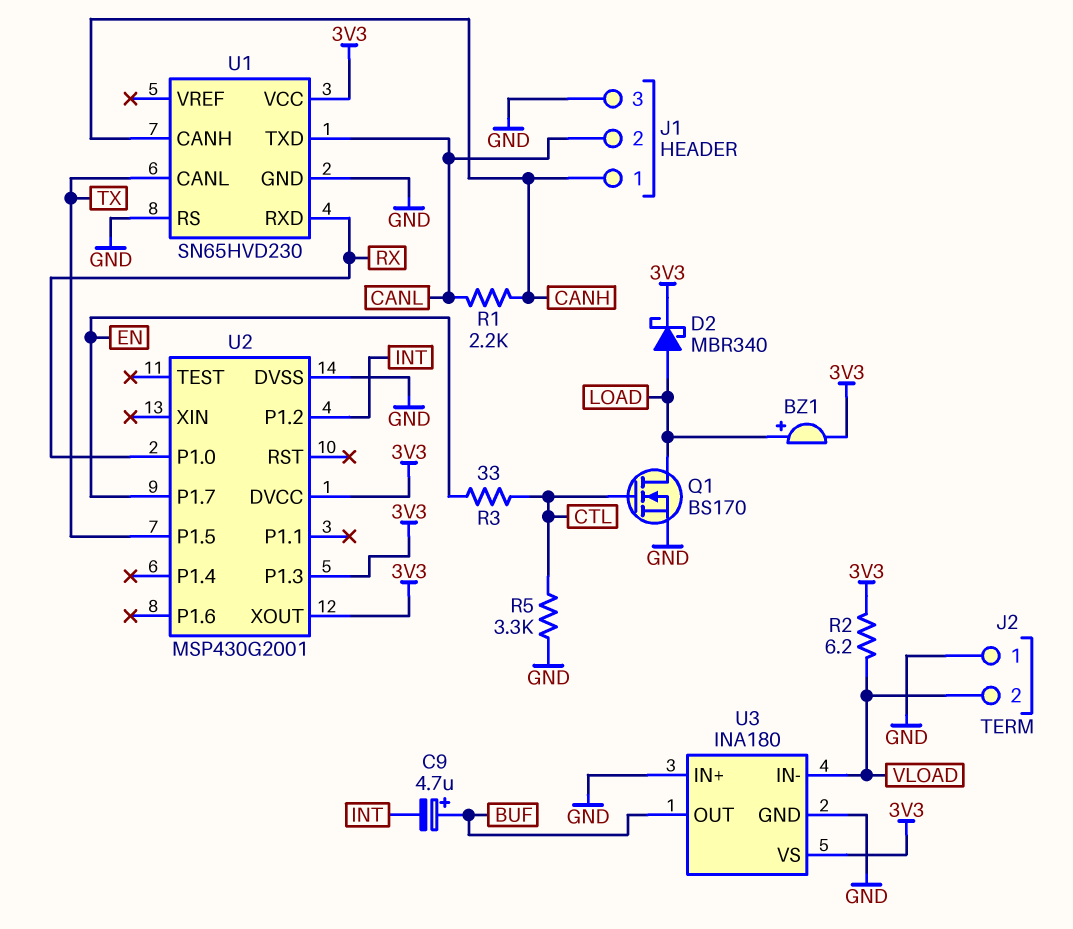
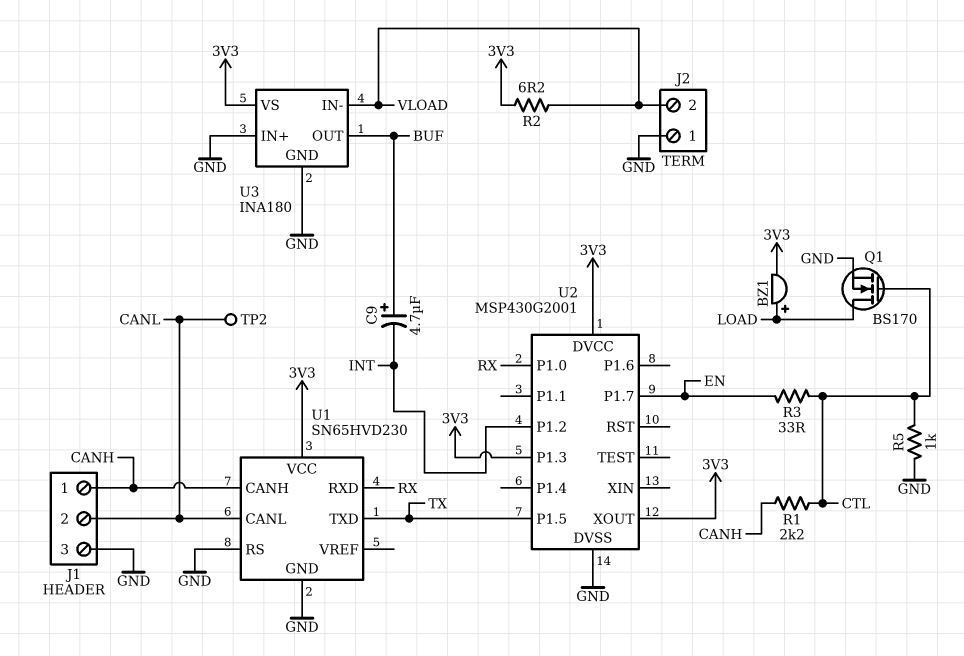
D2: schottky MBR340 (A LOAD, K 3V3) -> none
R1: 2.2k (CANH, CANL) -> 2.2k (CANH, CTL)
R5: 3.3k (CTL, GND) -> 1k (CTL, GND)
TP2: none -> test point (CANL)
U1 pin CANL: TX -> CANL
U1 pin TXD: CANL -> TX

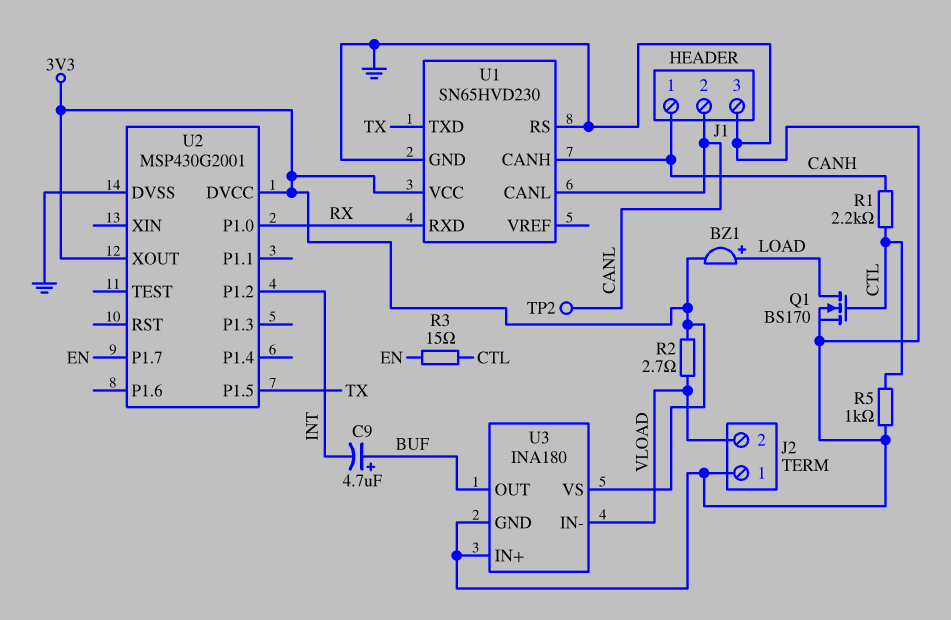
R2: 6.2 (3V3, VLOAD) -> 2.7 (3V3, VLOAD)
R3: 33 (CTL, EN) -> 15 (CTL, EN)
U2 pin P1.3: 3V3 -> none

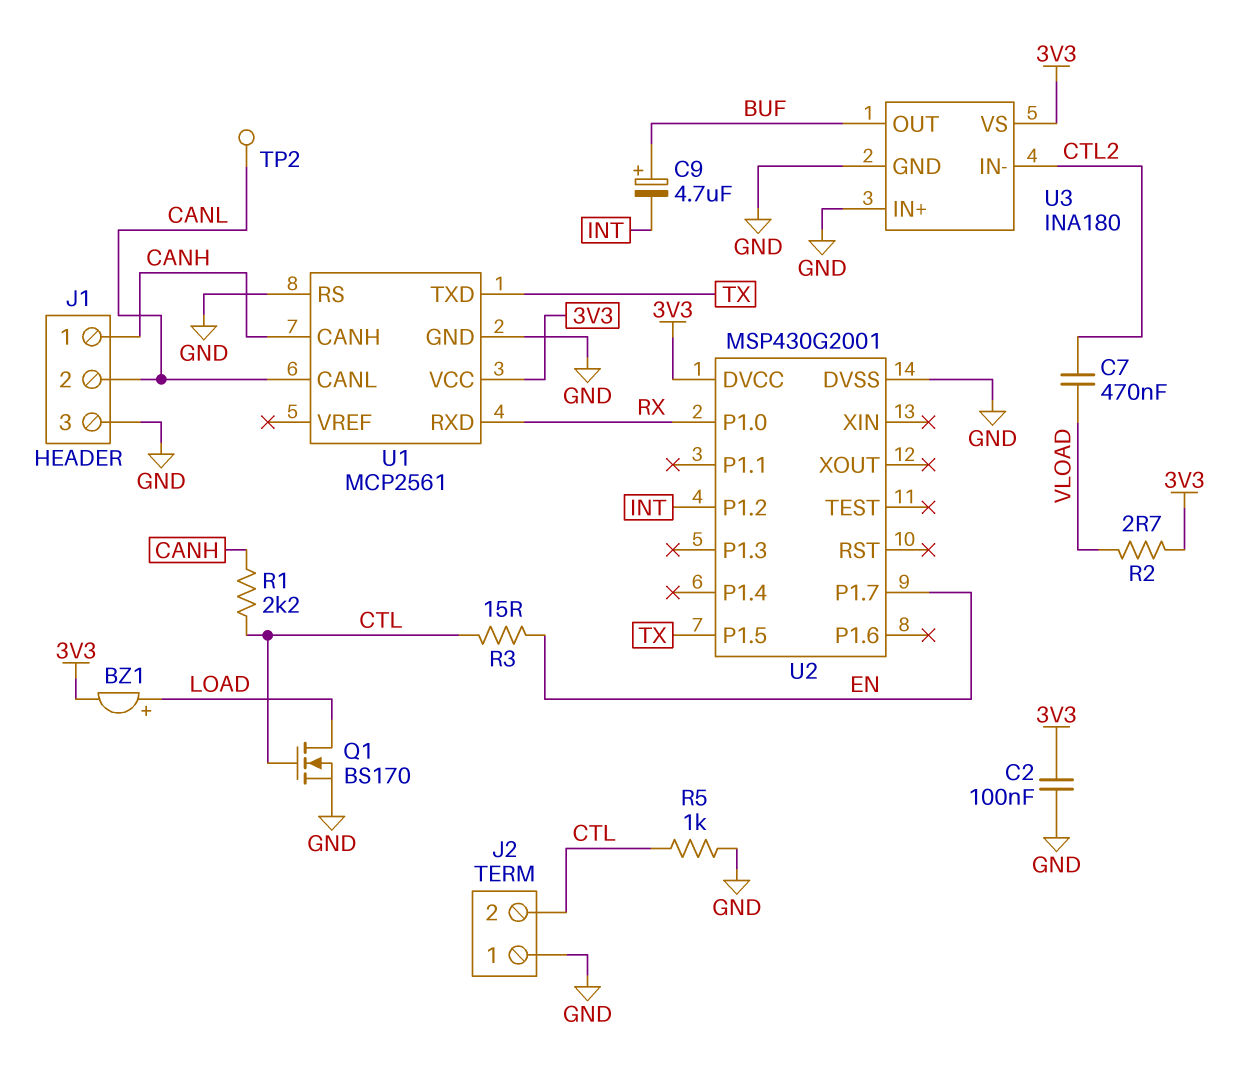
C2: none -> 100nF (3V3, GND)
C7: none -> 470nF (CTL2, VLOAD)
J2 pin 2: VLOAD -> CTL
U1: SN65HVD230 -> MCP2561
U2 pin XOUT: 3V3 -> none
U3 pin IN-: VLOAD -> CTL2

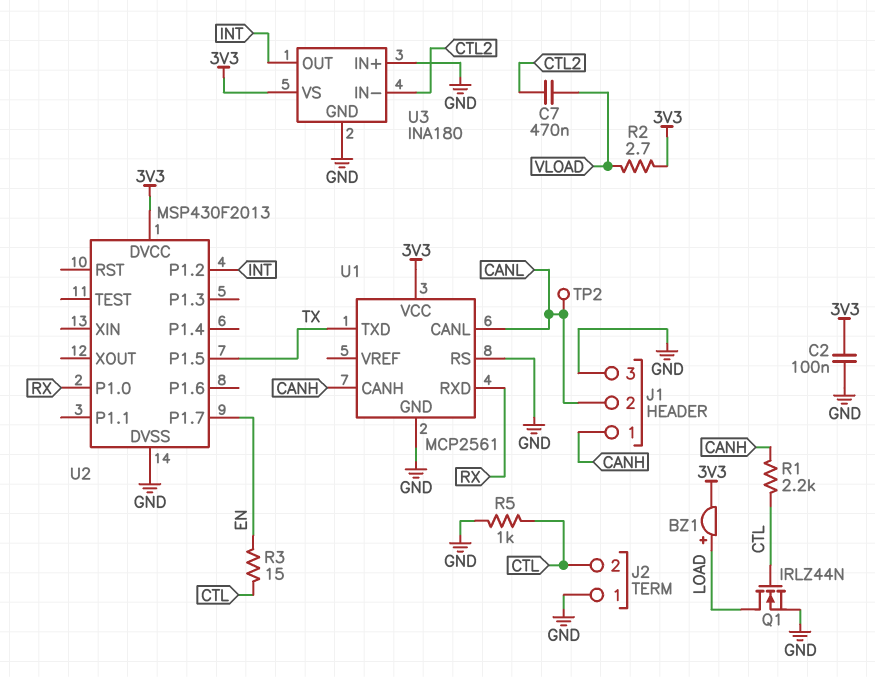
C9: 4.7uF (plus BUF, minus INT) -> none
Q1: NMOS BS170 (G CTL, D LOAD, S GND) -> NMOS IRLZ44N (G CTL, D LOAD, S GND)
U2: MSP430G2001 -> MSP430F2013
U3 pin OUT: BUF -> INT

